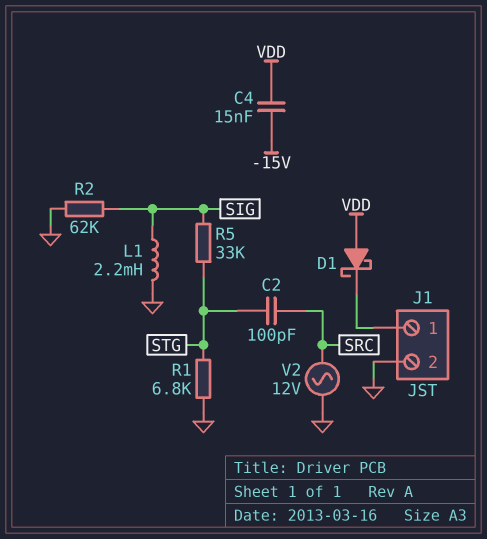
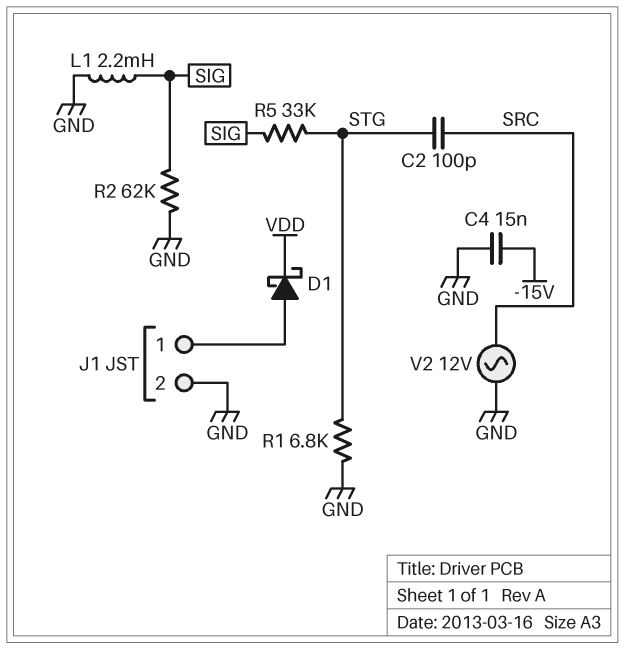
C4: 15nF (-15V, VDD) -> 15nF (-15V, GND)
D1: schottky (A VDD, K J1/1) -> schottky (A J1/1, K VDD)

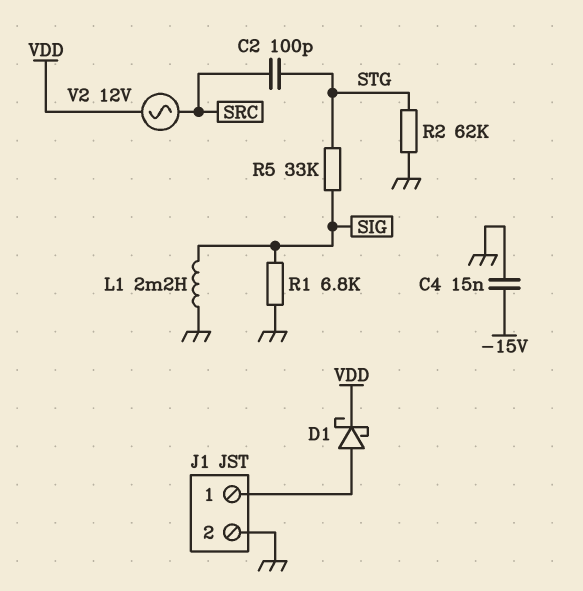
R1: 6.8k (GND, STG) -> 6.8k (GND, SIG)
R2: 62k (GND, SIG) -> 62k (GND, STG)
V2: AC 12V (GND, SRC) -> AC 12V (SRC, VDD)

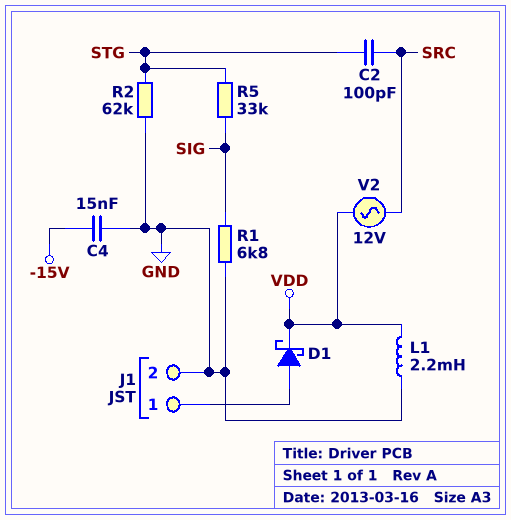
L1: 2.2mH (GND, SIG) -> 2.2mH (GND, VDD)

